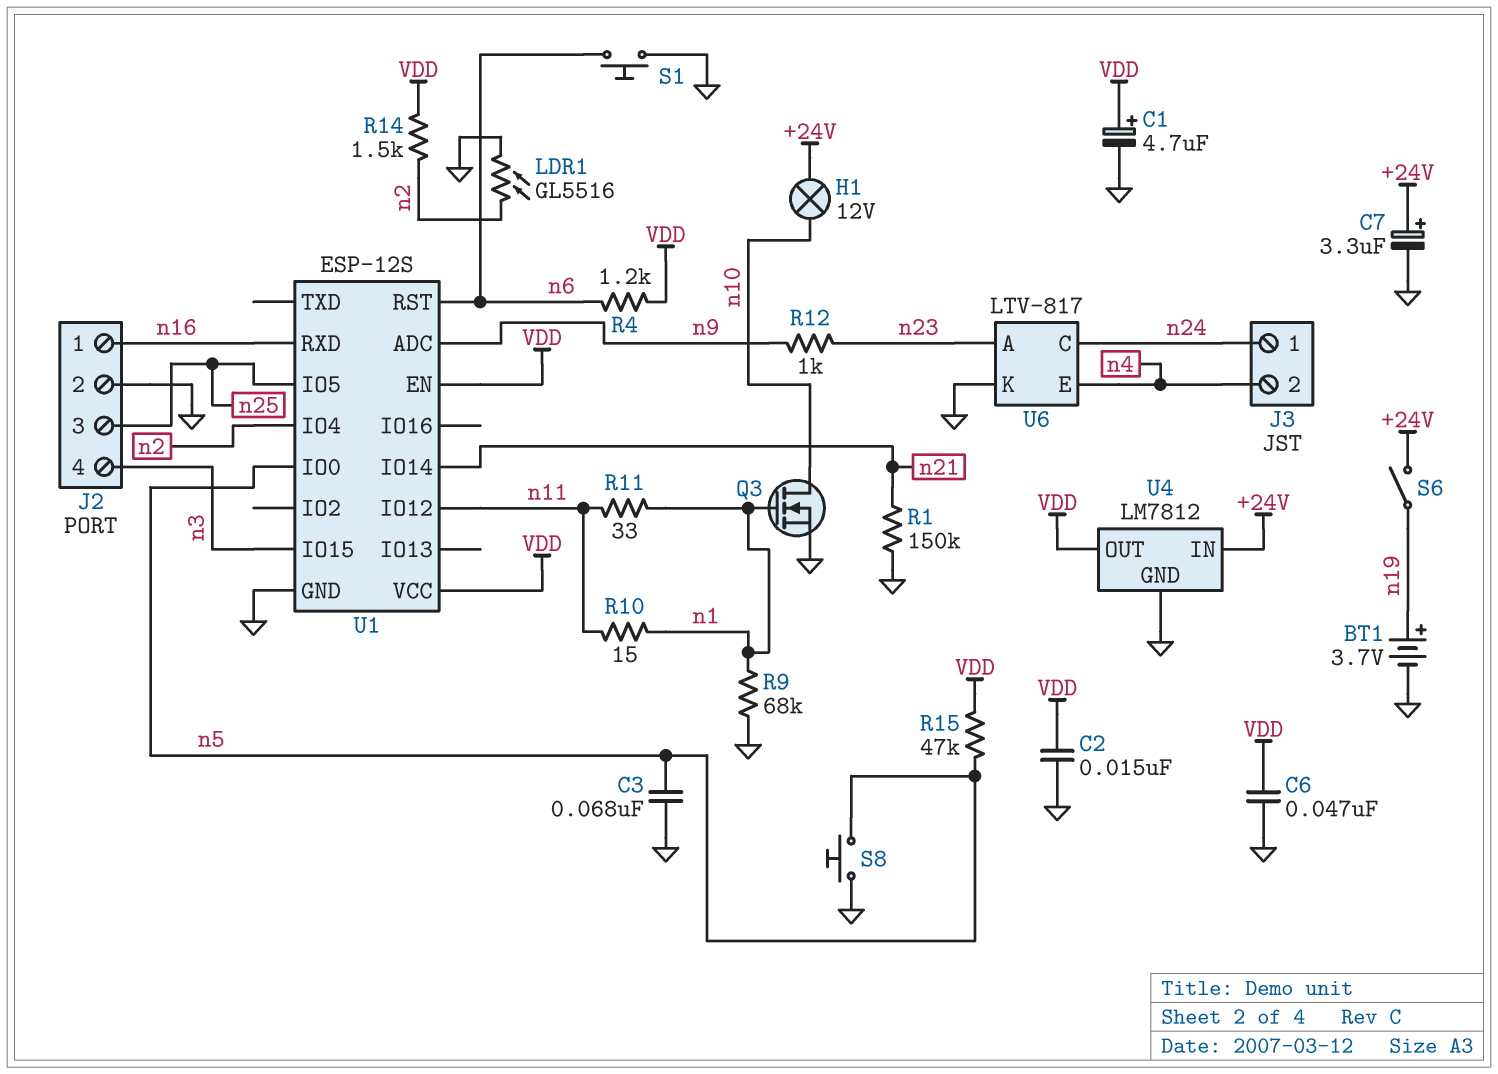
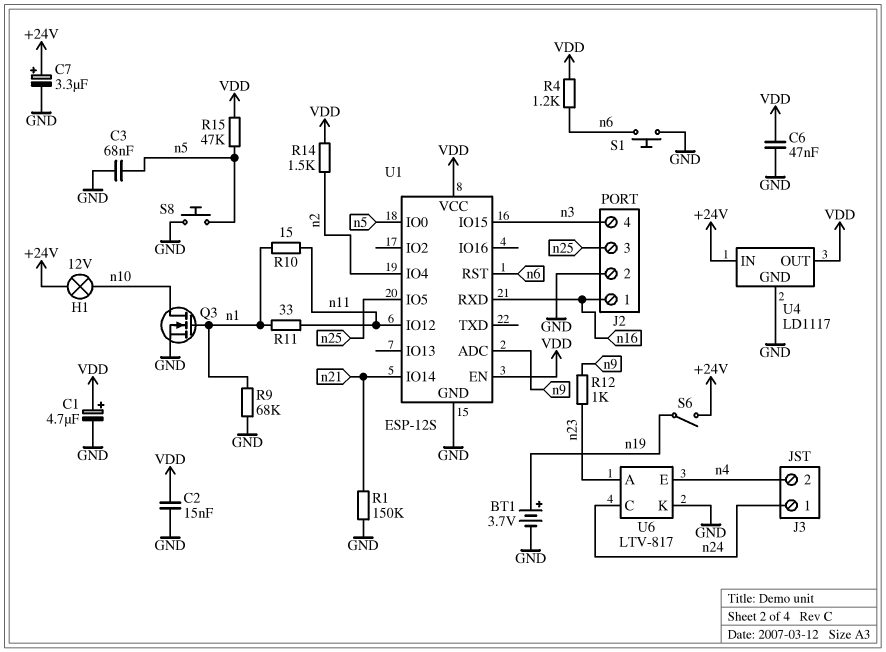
LDR1: GL5516 (GND, n2) -> none
U4: LM7812 -> LD1117

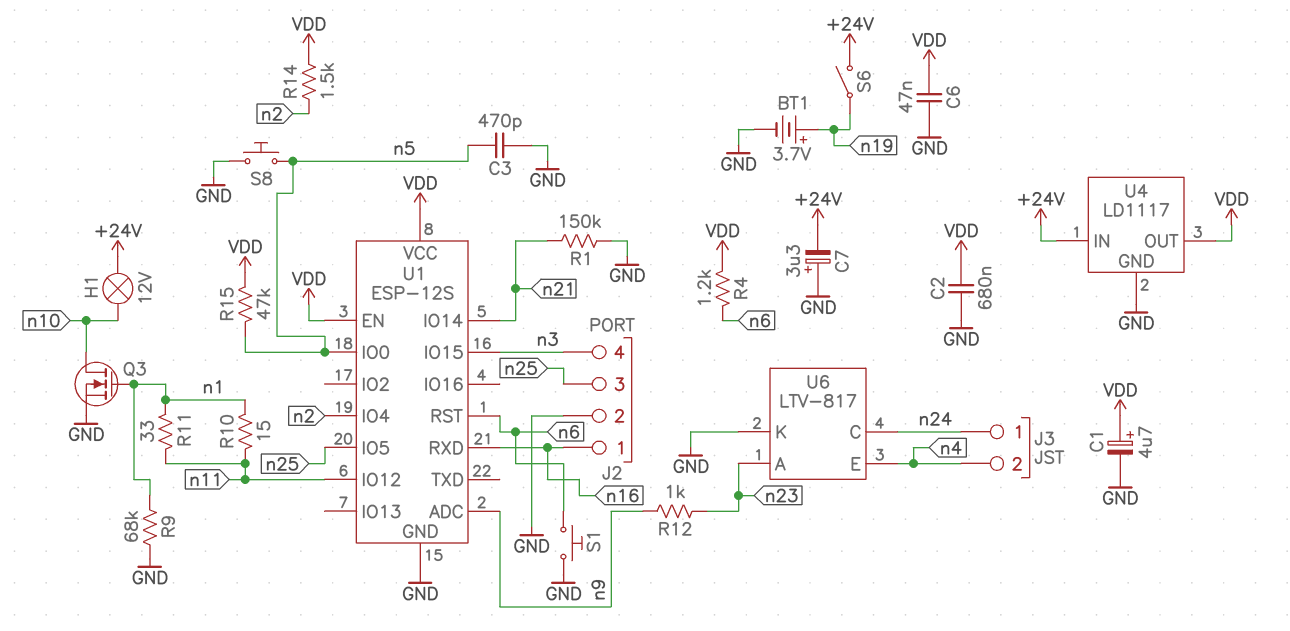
C2: 15nF (GND, VDD) -> 680nF (GND, VDD)
C3: 68nF (GND, n5) -> 470pF (GND, n5)
C7: 3.3uF (plus +24V, minus GND) -> 3.3uF (plus GND, minus +24V)

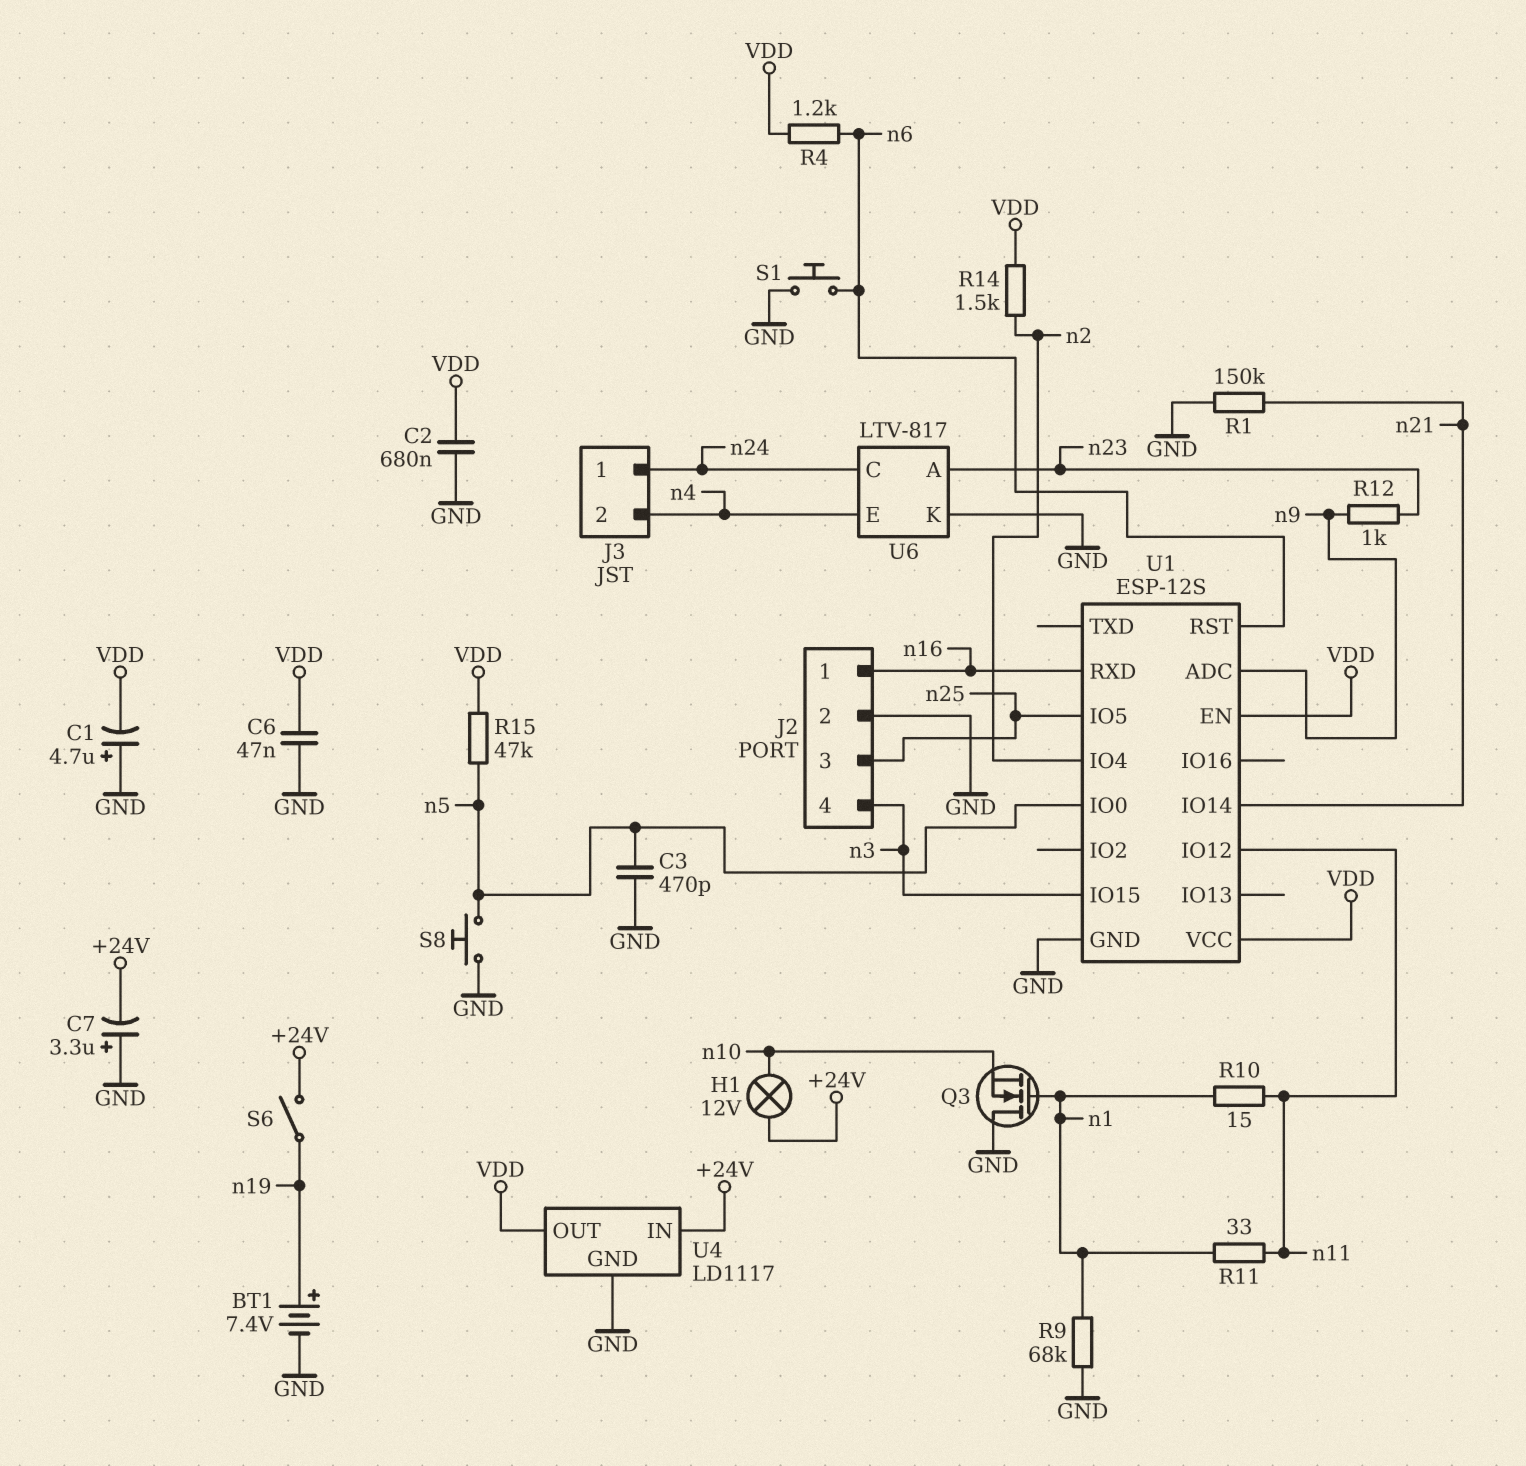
BT1: 3.7V (plus n19, minus GND) -> 7.4V (plus n19, minus GND)
C1: 4.7uF (plus VDD, minus GND) -> 4.7uF (plus GND, minus VDD)
Q3: NMOS (G n1, D n10, S GND) -> NMOS (G n1, D GND, S n10)

